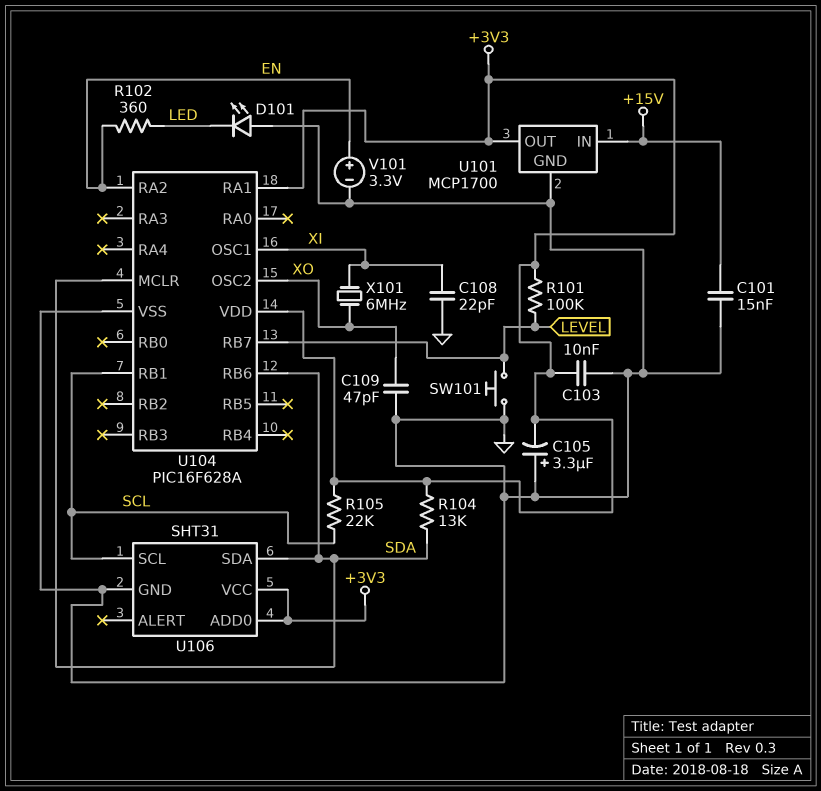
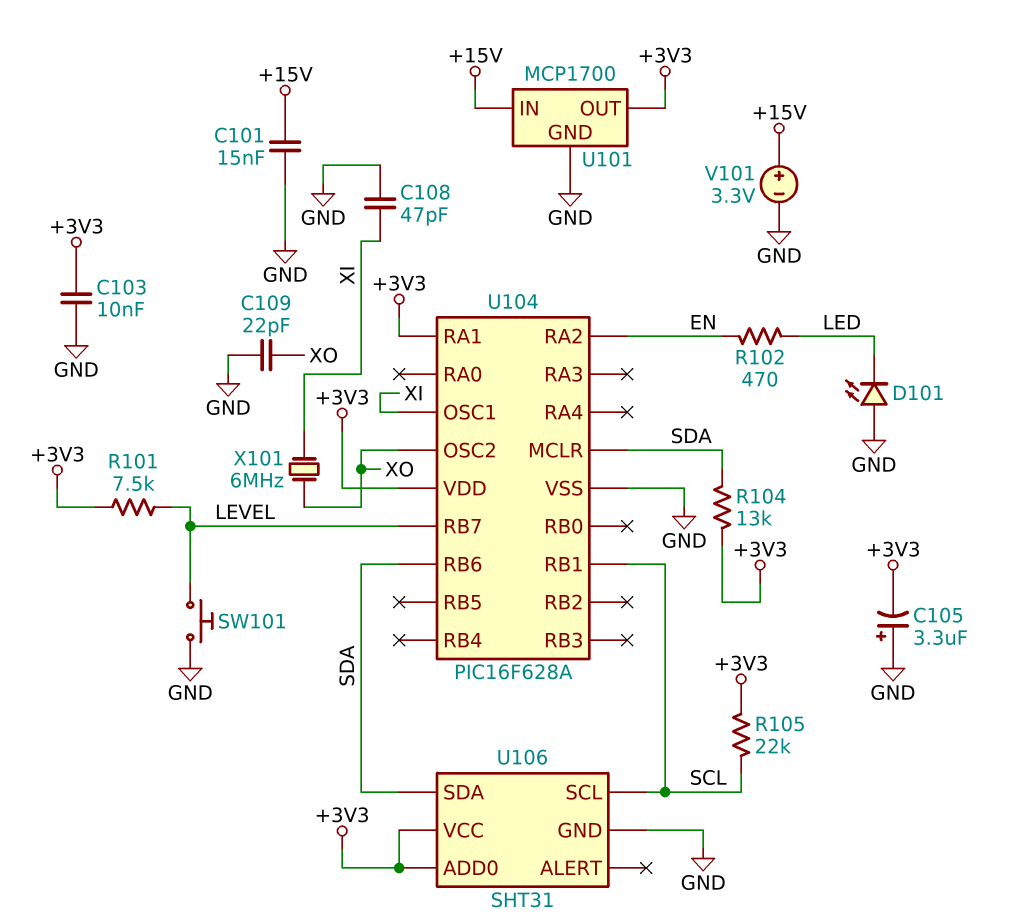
C108: 22pF (GND, XI) -> 47pF (GND, XI)
C109: 47pF (GND, XO) -> 22pF (GND, XO)
R101: 100k (+3V3, LEVEL) -> 7.5k (+3V3, LEVEL)
R102: 360 (EN, LED) -> 470 (EN, LED)
V101: 3.3V (plus EN, minus GND) -> 3.3V (plus +15V, minus GND)

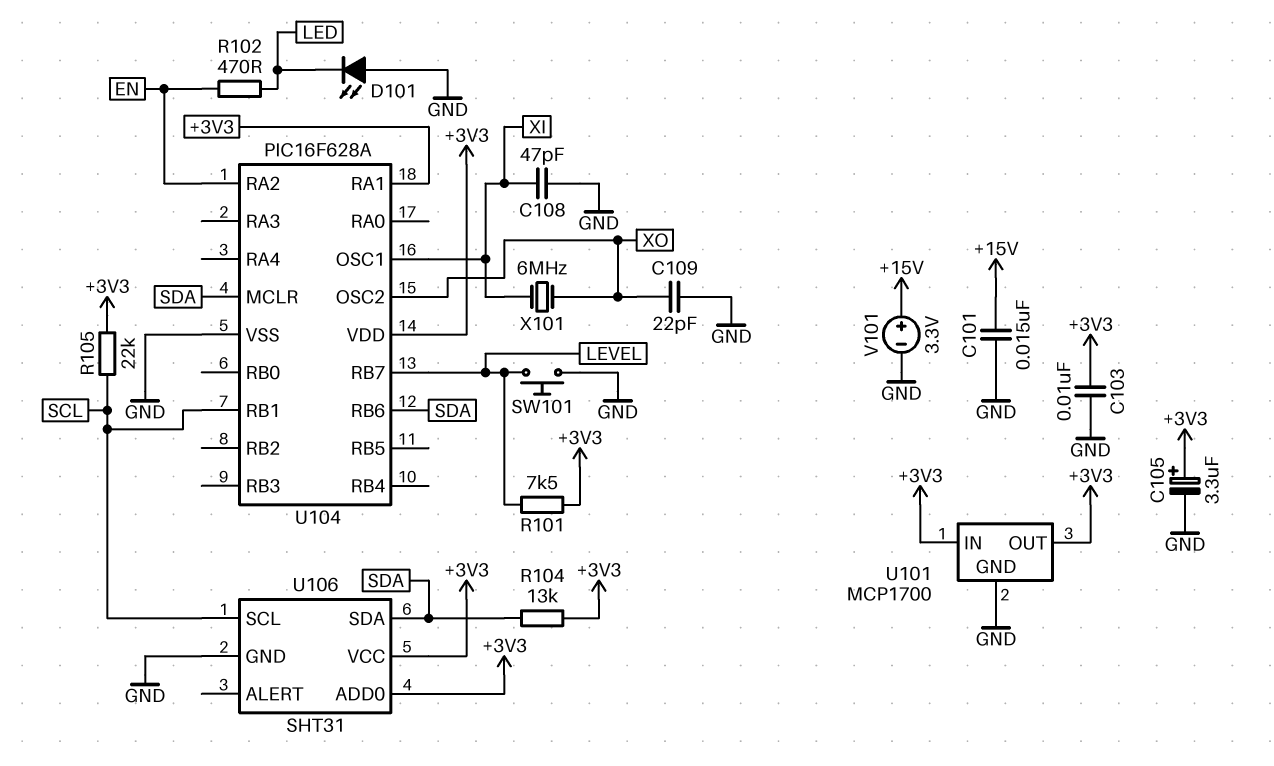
C105: 3.3uF (plus GND, minus +3V3) -> 3.3uF (plus +3V3, minus GND)
U101 pin IN: +15V -> +3V3

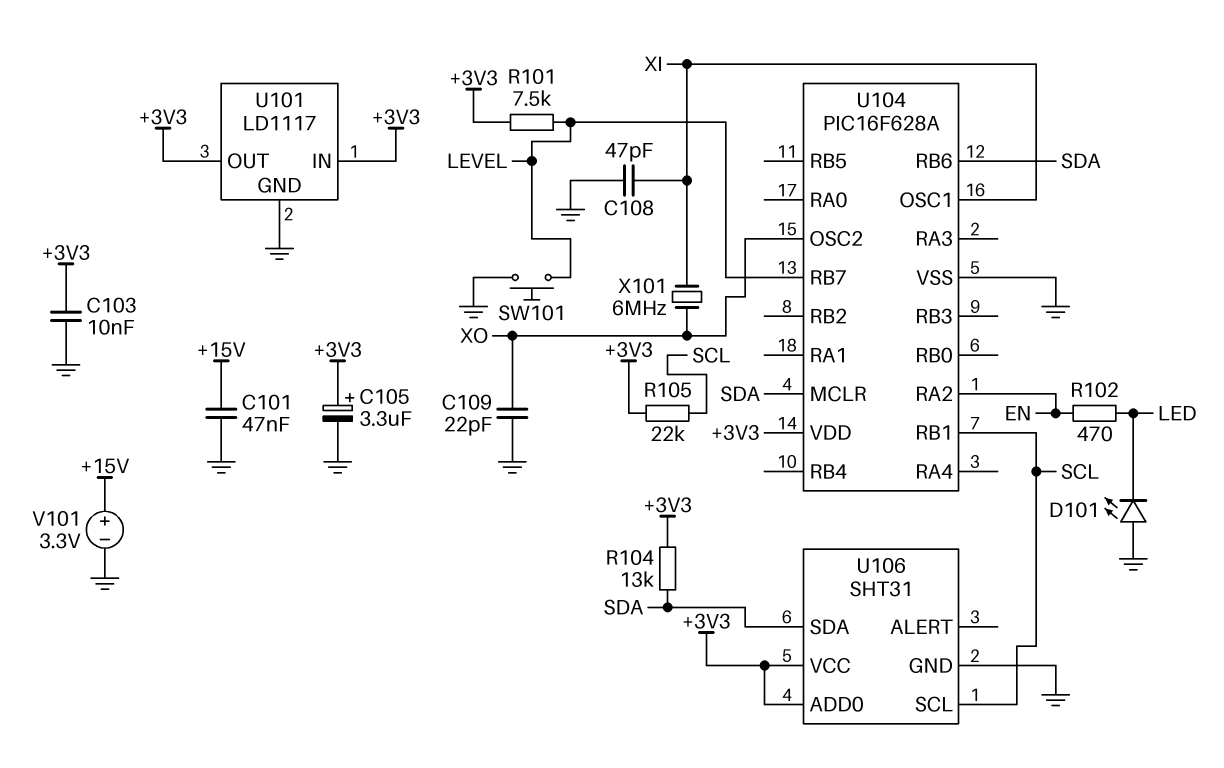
C101: 15nF (+15V, GND) -> 47nF (+15V, GND)
U101: MCP1700 -> LD1117
U104 pin RA1: +3V3 -> none

